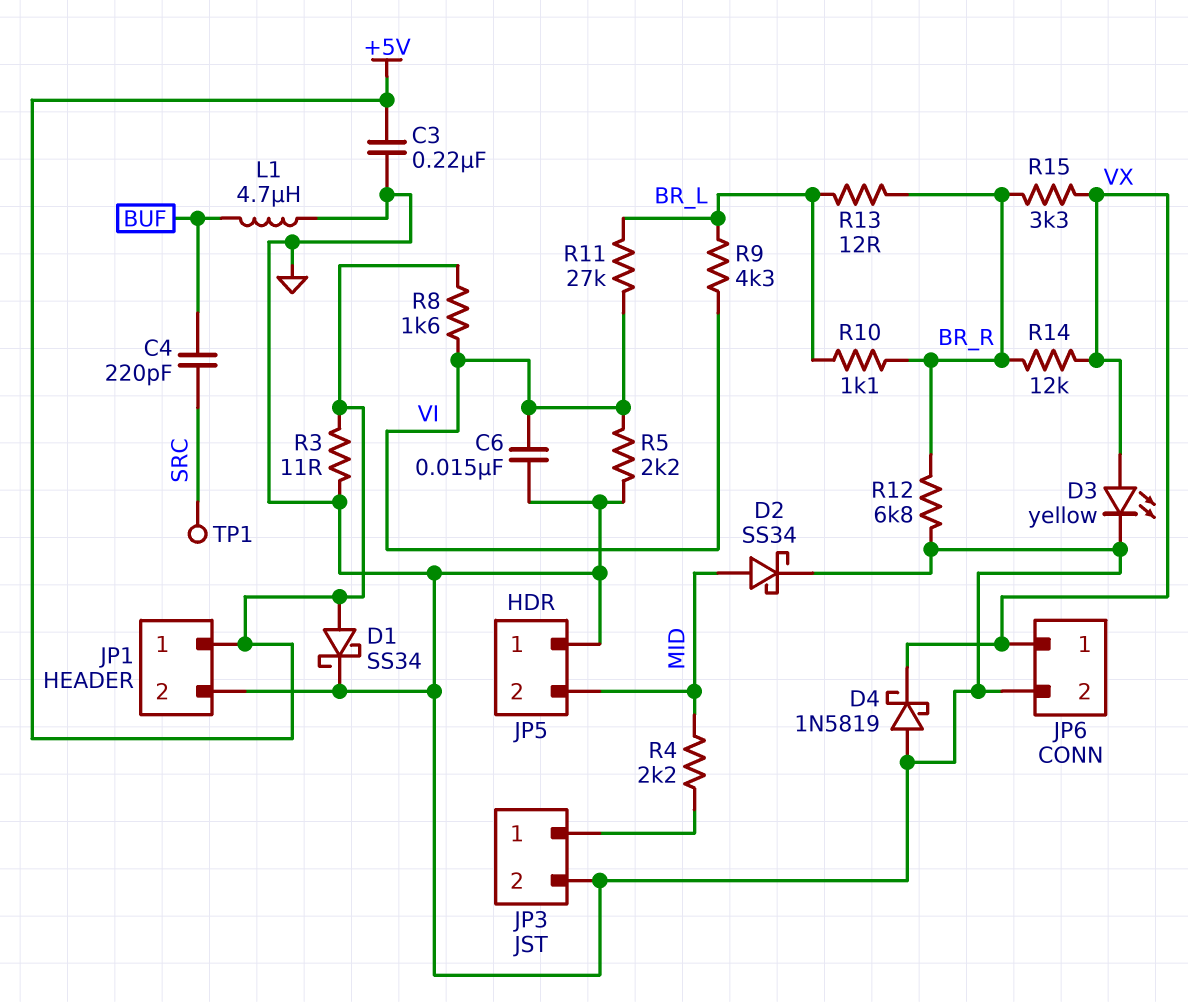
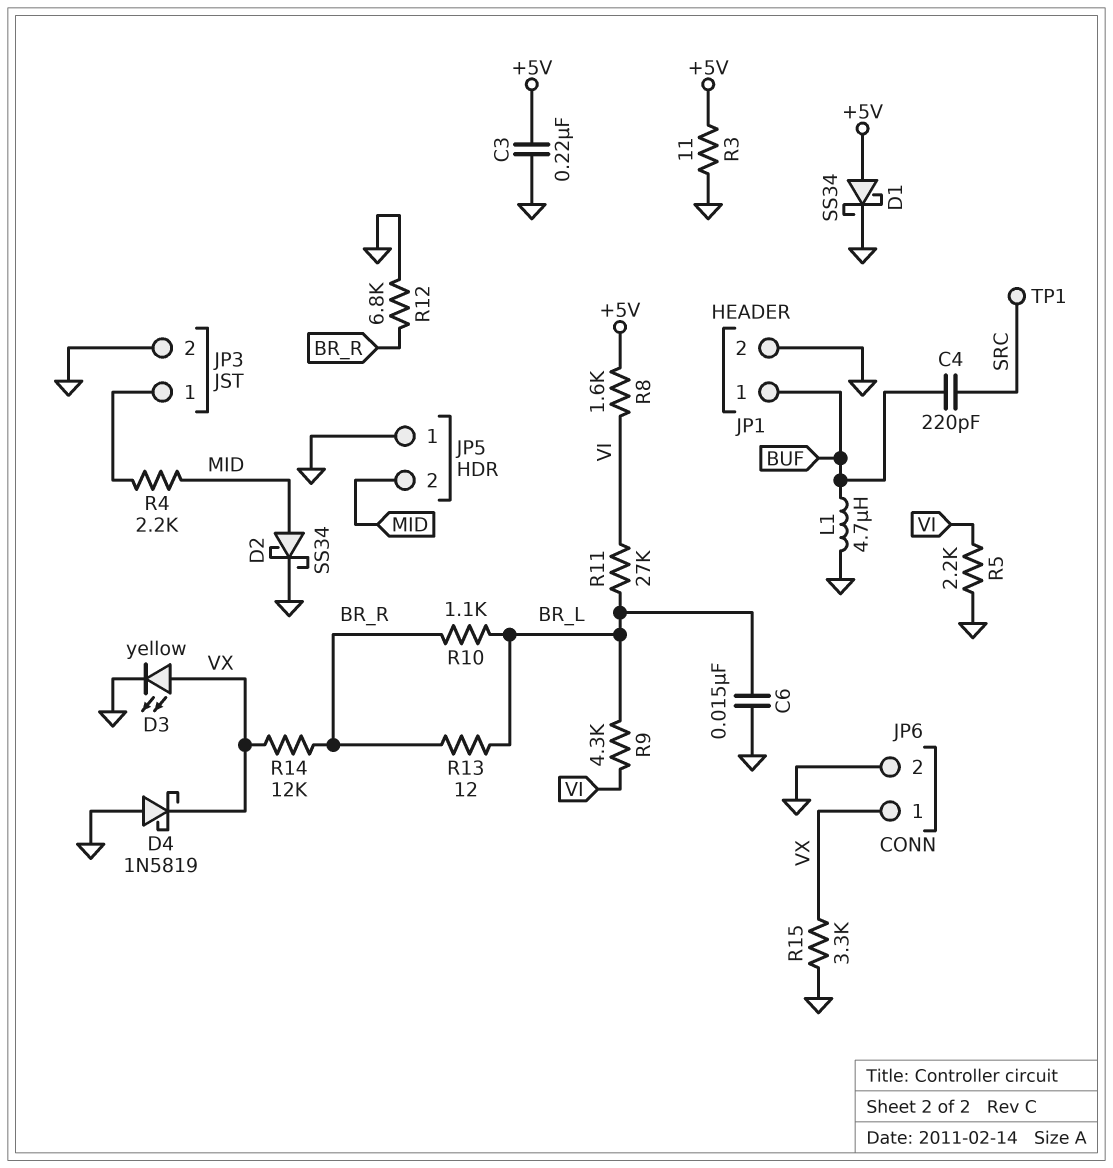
C6: 15nF (GND, VI) -> 15nF (BR_L, GND)
JP1 pin 1: +5V -> BUF
R15: 3.3k (BR_R, VX) -> 3.3k (GND, VX)

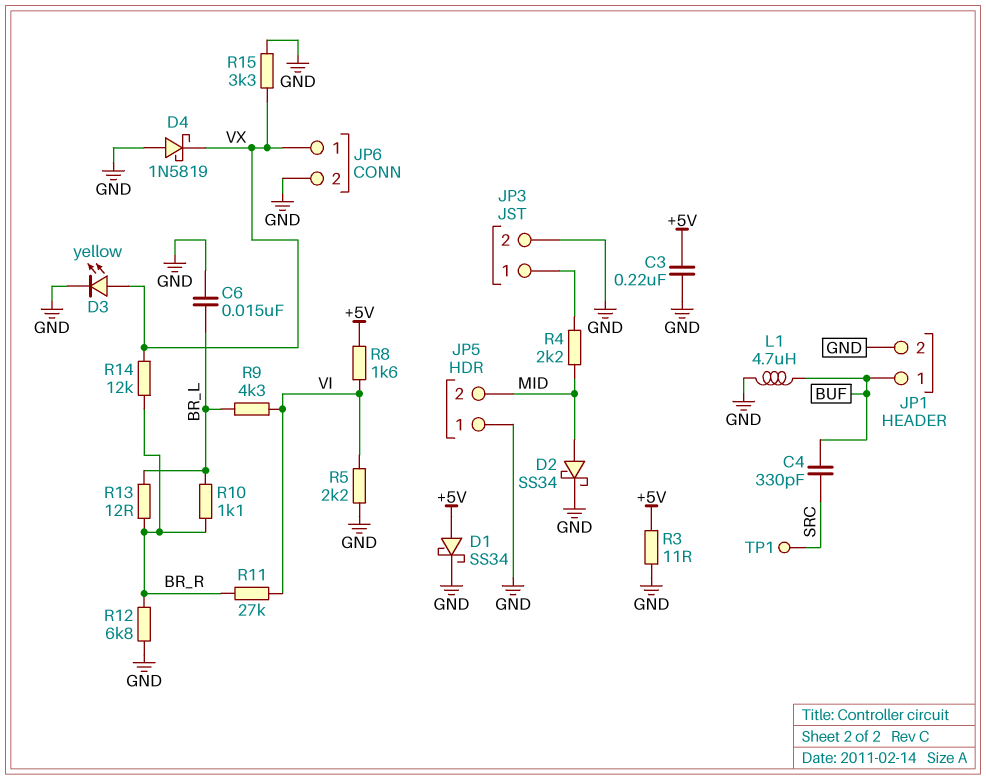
C4: 220pF (BUF, SRC) -> 330pF (BUF, SRC)
R11: 27k (BR_L, VI) -> 27k (BR_R, VI)

